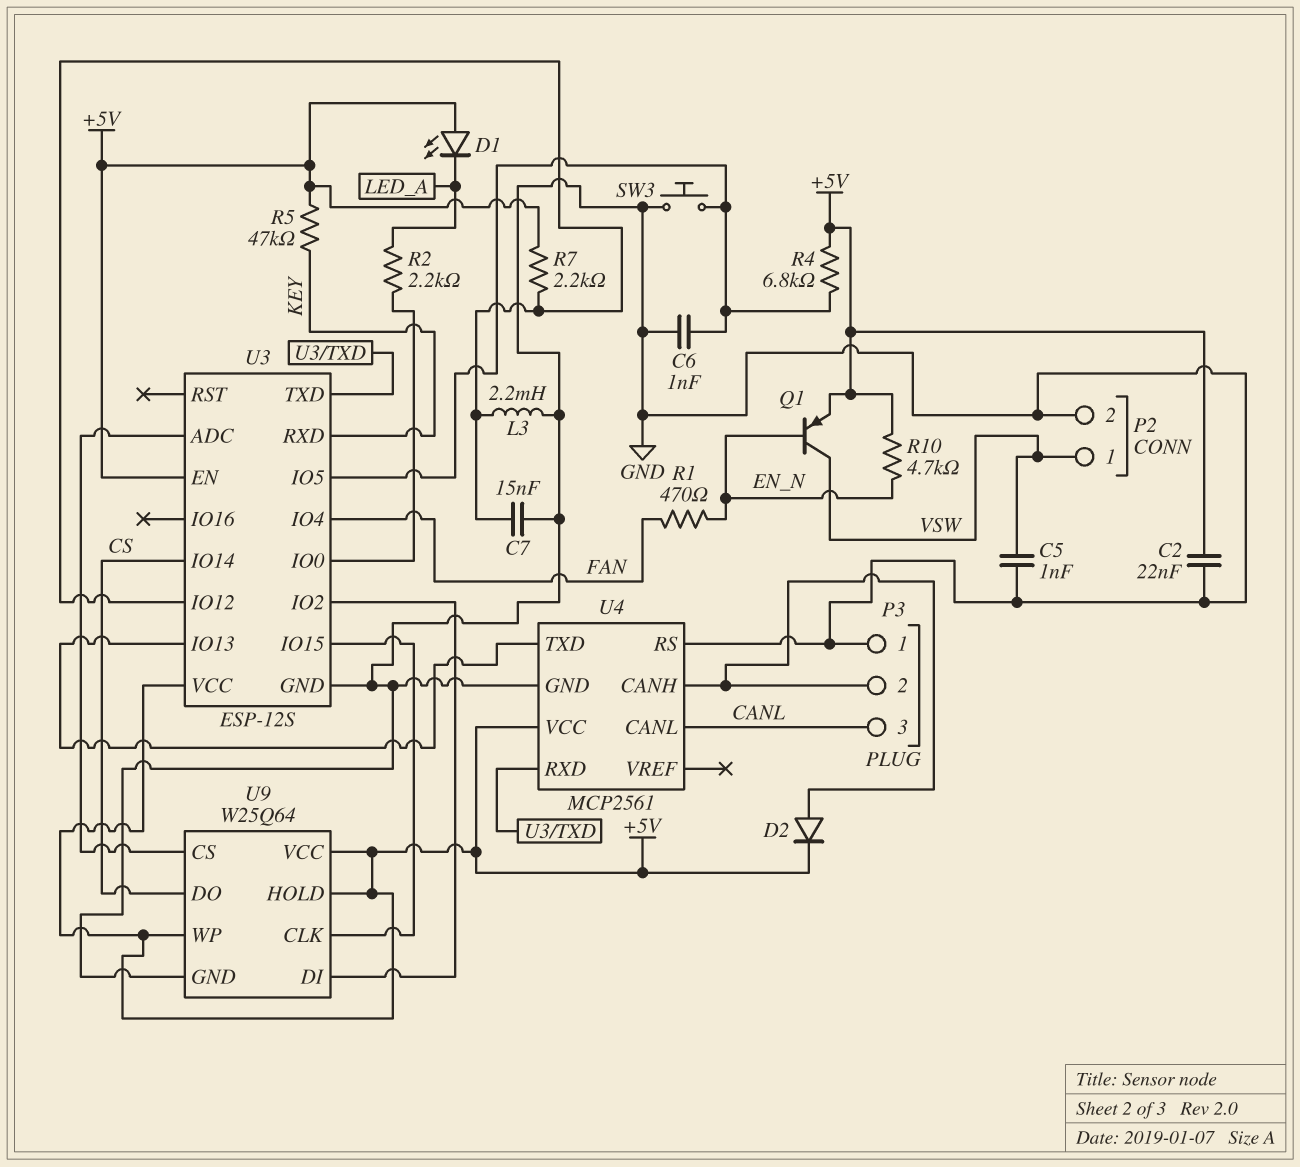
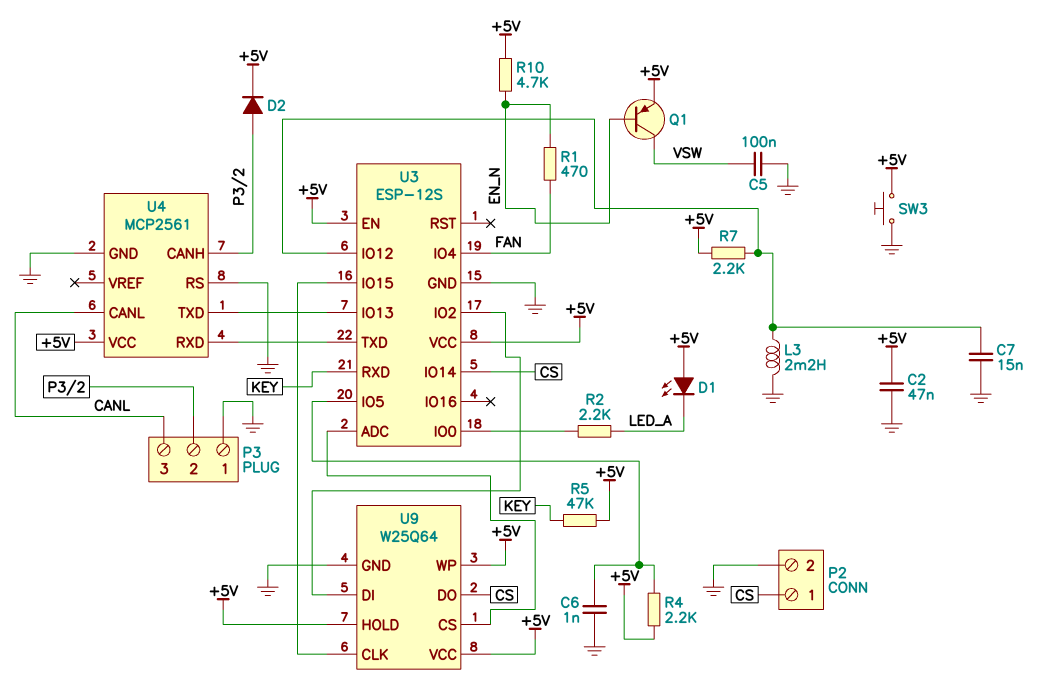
C2: 22nF (+5V, GND) -> 47nF (+5V, GND)
C5: 1nF (GND, VSW) -> 100nF (GND, VSW)
P2 pin 1: VSW -> CS
R4: 6.8k (+5V, U3/IO5) -> 2.2k (+5V, U3/IO5)
SW3: button (GND, U3/IO5) -> button (+5V, GND)

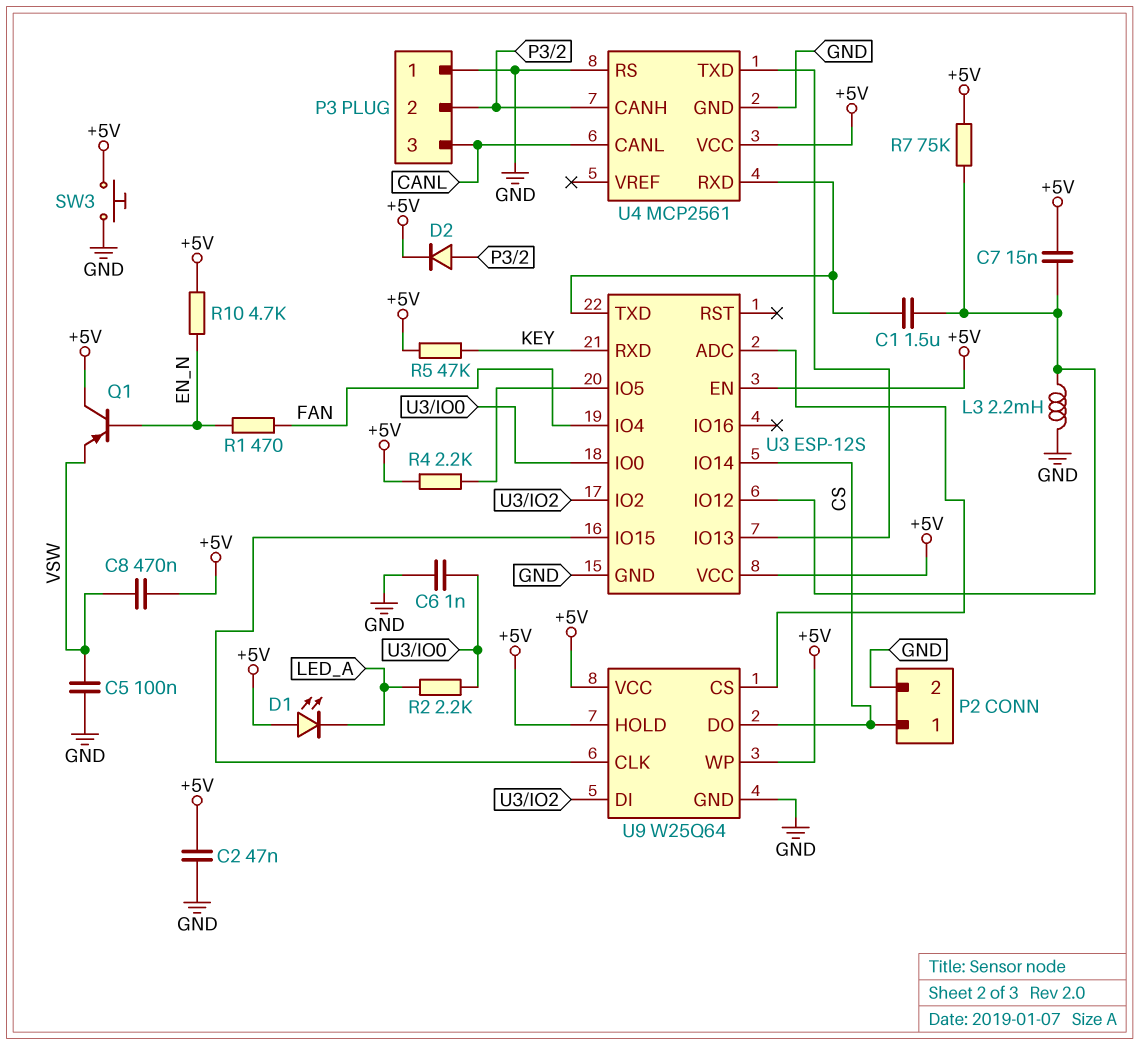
C1: none -> 1.5uF (U3/IO12, U3/TXD)
C6: 1nF (GND, U3/IO5) -> 1nF (GND, U3/IO0)
C7: 15nF (GND, U3/IO12) -> 15nF (+5V, U3/IO12)
C8: none -> 470nF (+5V, VSW)
Q1: PNP (B EN_N, C VSW, E +5V) -> PNP (B EN_N, C +5V, E VSW)
R7: 2.2k (+5V, U3/IO12) -> 75k (+5V, U3/IO12)

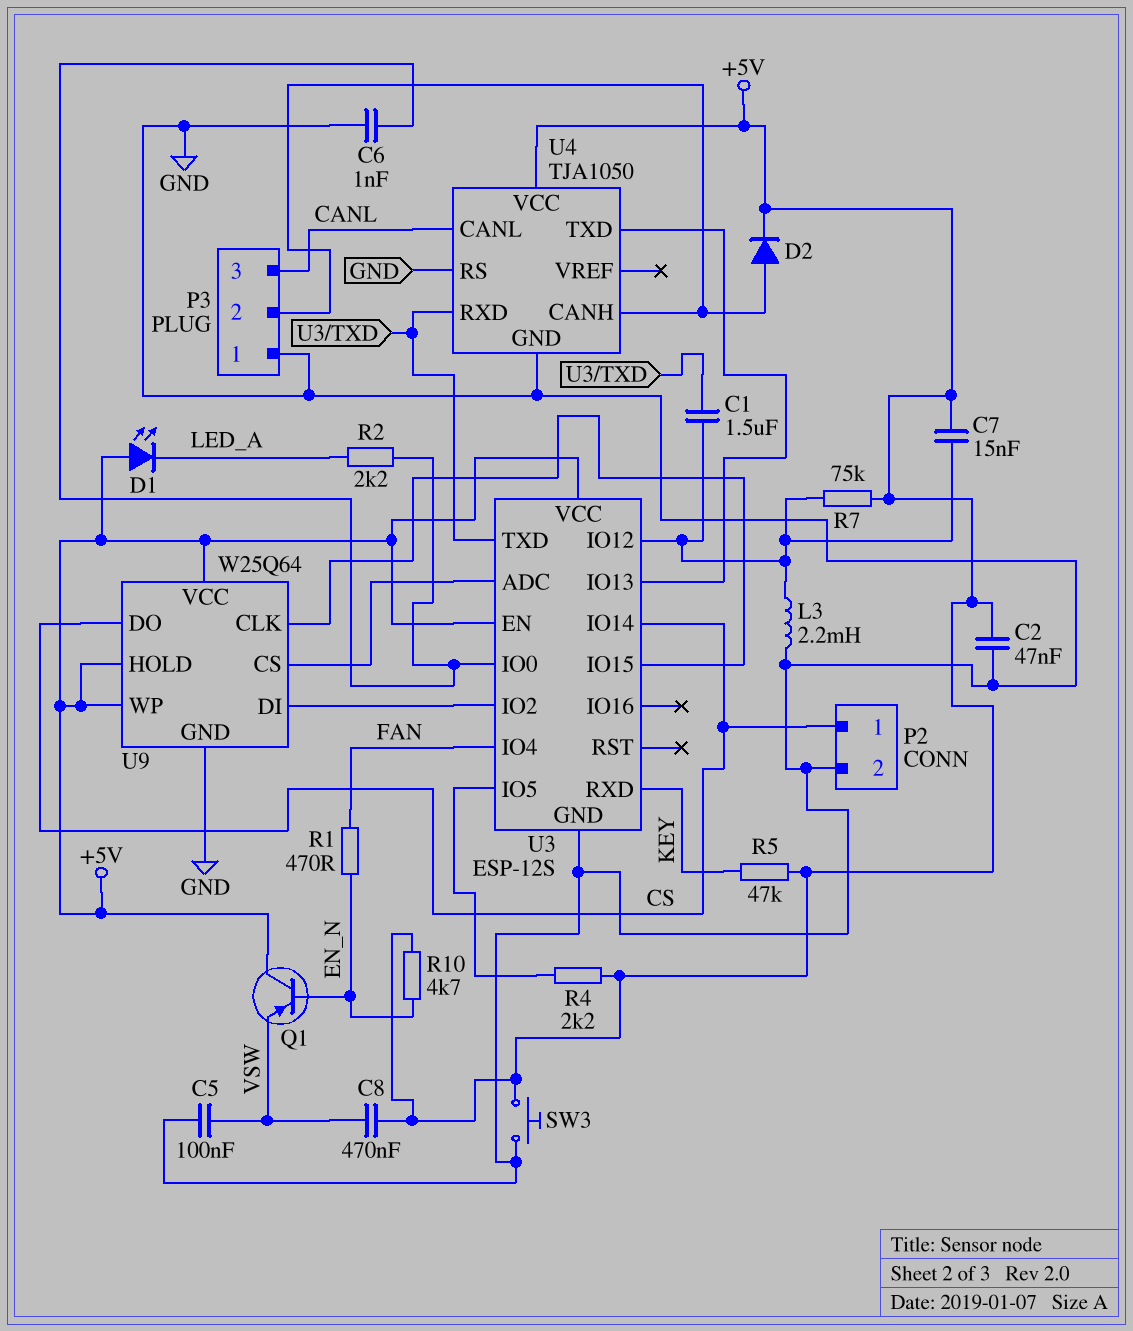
U4: MCP2561 -> TJA1050

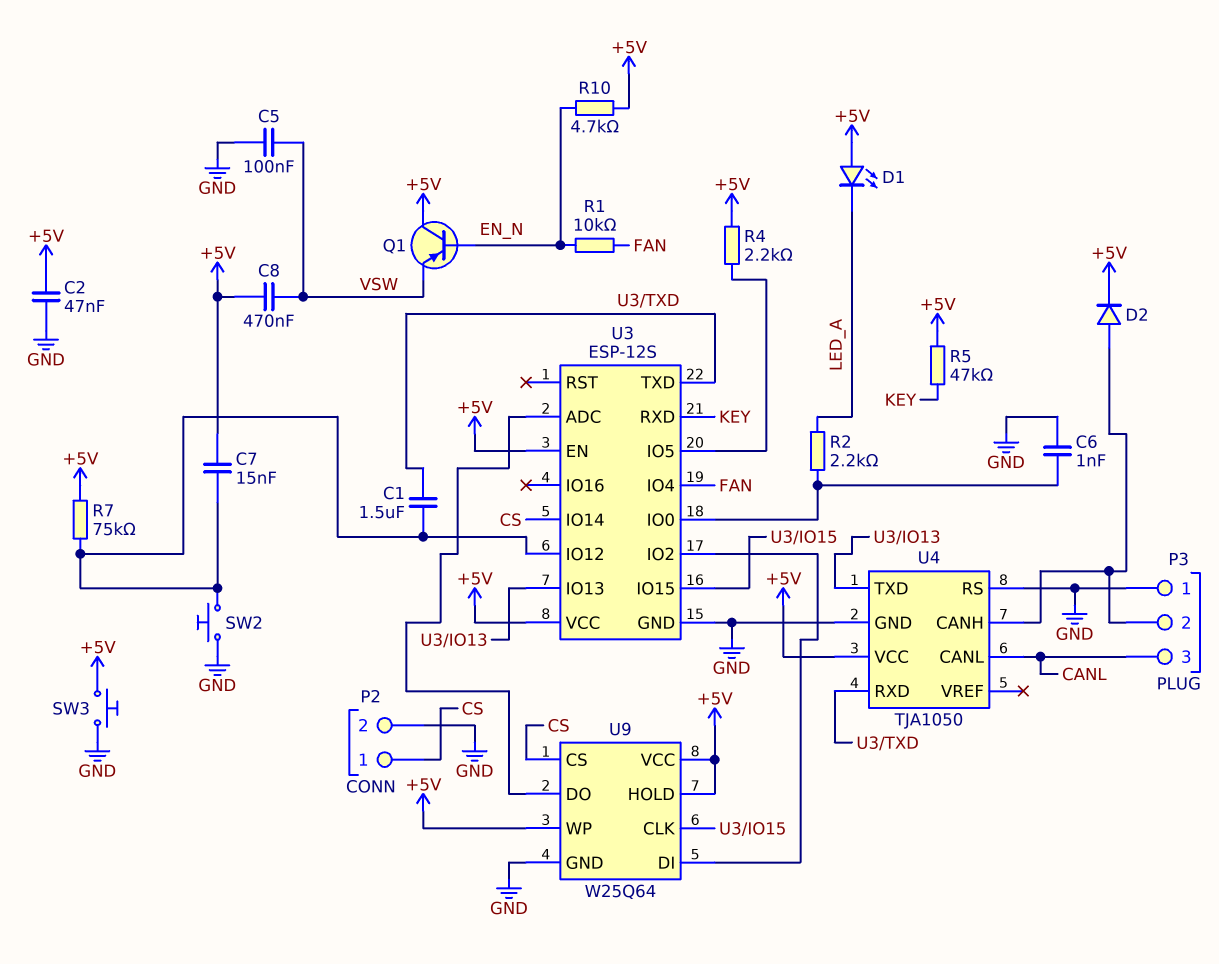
L3: 2.2mH (GND, U3/IO12) -> none
R1: 470 (EN_N, FAN) -> 10k (EN_N, FAN)
SW2: none -> button (GND, U3/IO12)
U9 pin CS: U3/ADC -> CS
U9 pin DO: CS -> U3/ADC

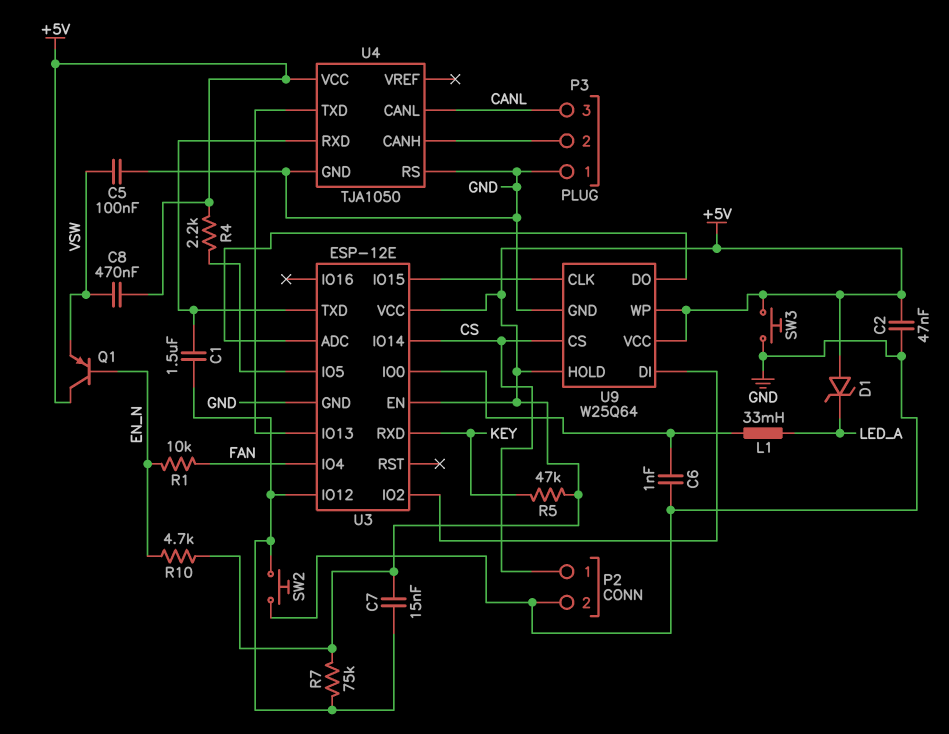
D1: LED (A +5V, K LED_A) -> zener (A +5V, K LED_A)
D2: diode (A P3/2, K +5V) -> none
L1: none -> 33mH (LED_A, U3/IO0)
R2: 2.2k (LED_A, U3/IO0) -> none
U3: ESP-12S -> ESP-12E

